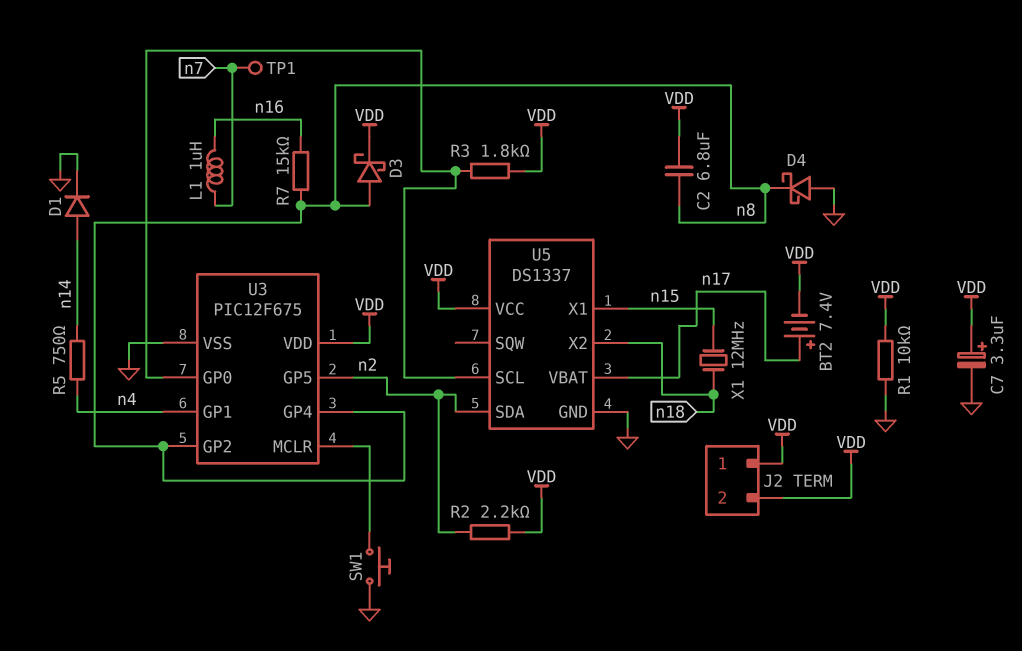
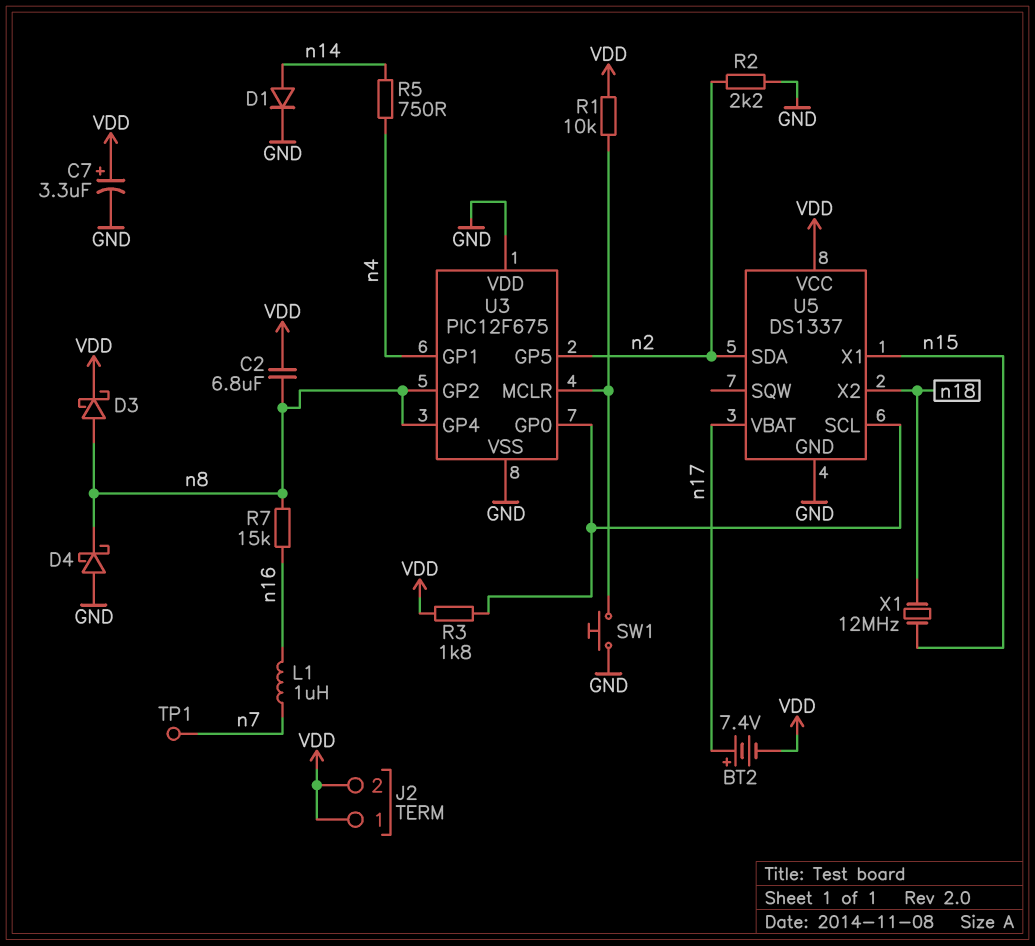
R1: 10k (GND, VDD) -> 10k (U3/MCLR, VDD)
R2: 2.2k (VDD, n2) -> 2.2k (GND, n2)
U3 pin VDD: VDD -> GND

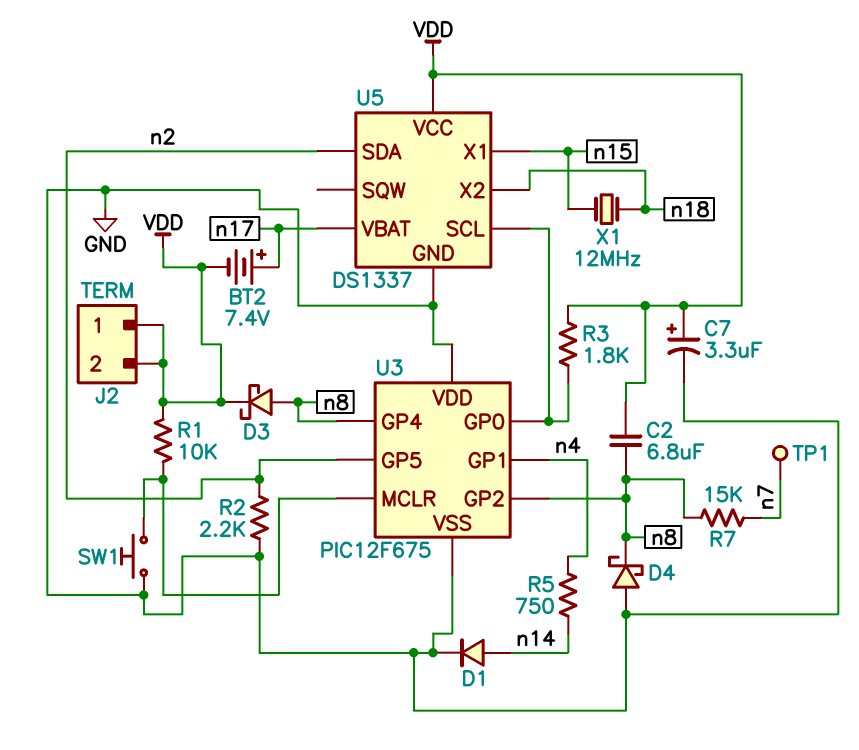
L1: 1uH (n7, n16) -> none
R7: 15k (n8, n16) -> 15k (n7, n8)

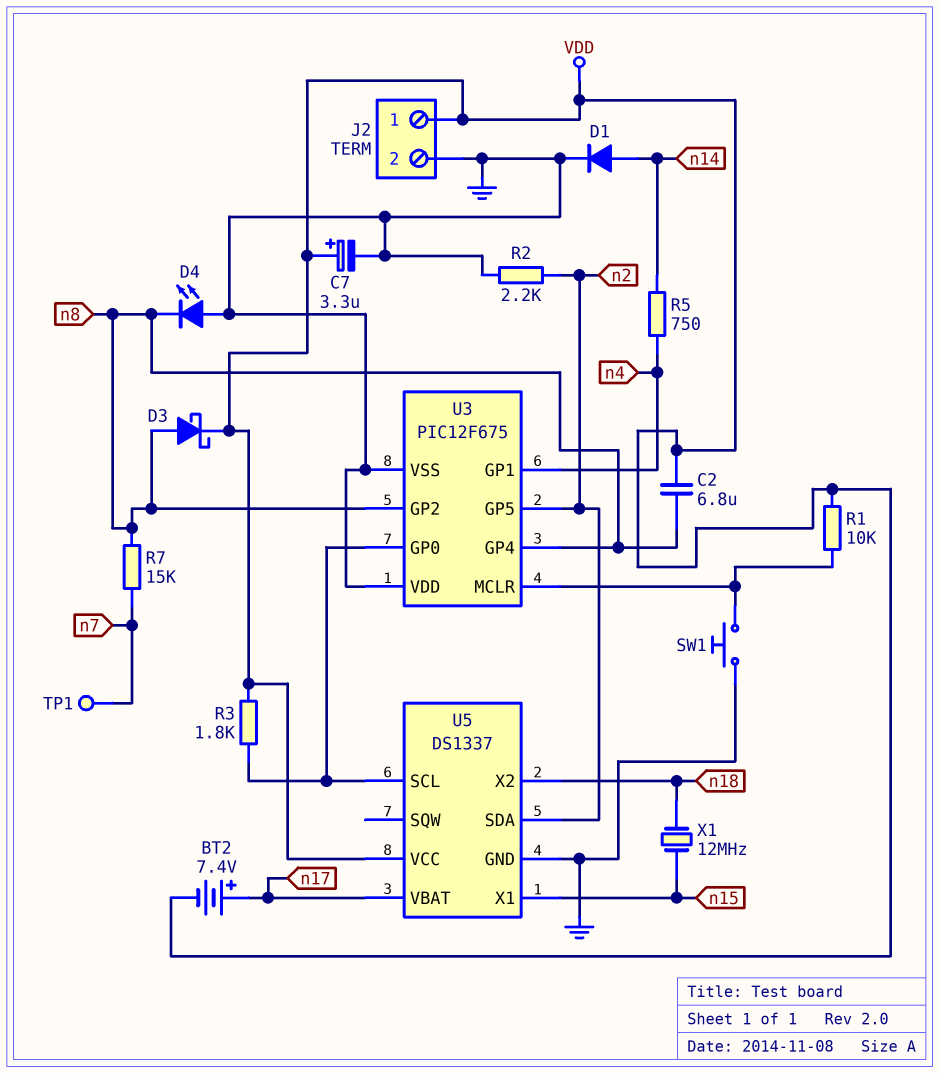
D4: schottky (A GND, K n8) -> LED (A GND, K n8)
J2 pin 2: VDD -> GND

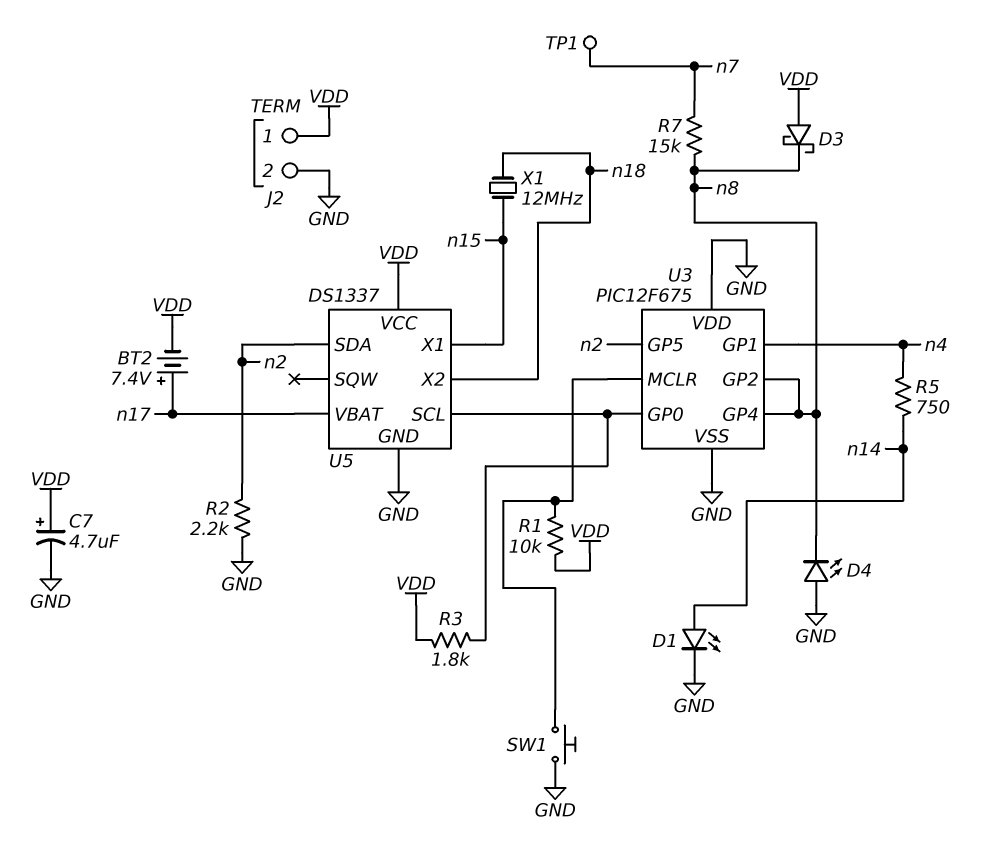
C2: 6.8uF (VDD, n8) -> none
C7: 3.3uF (plus VDD, minus GND) -> 4.7uF (plus VDD, minus GND)
D1: diode (A n14, K GND) -> LED (A n14, K GND)
D3: schottky (A n8, K VDD) -> schottky (A VDD, K n8)

